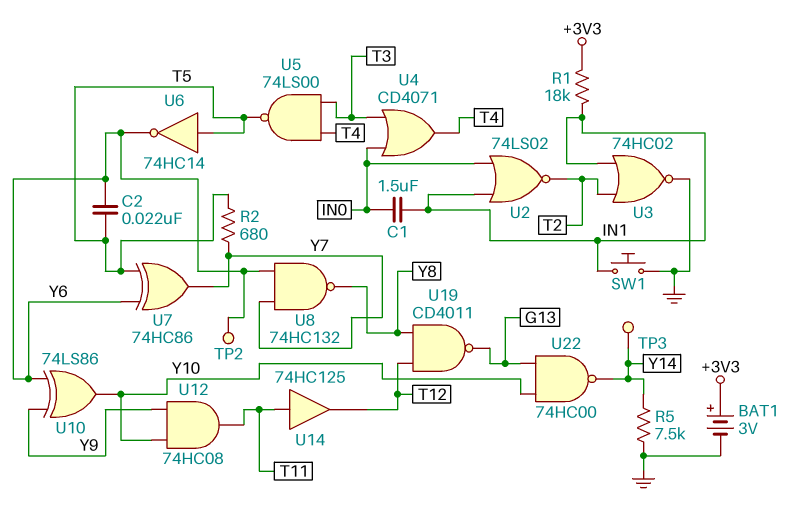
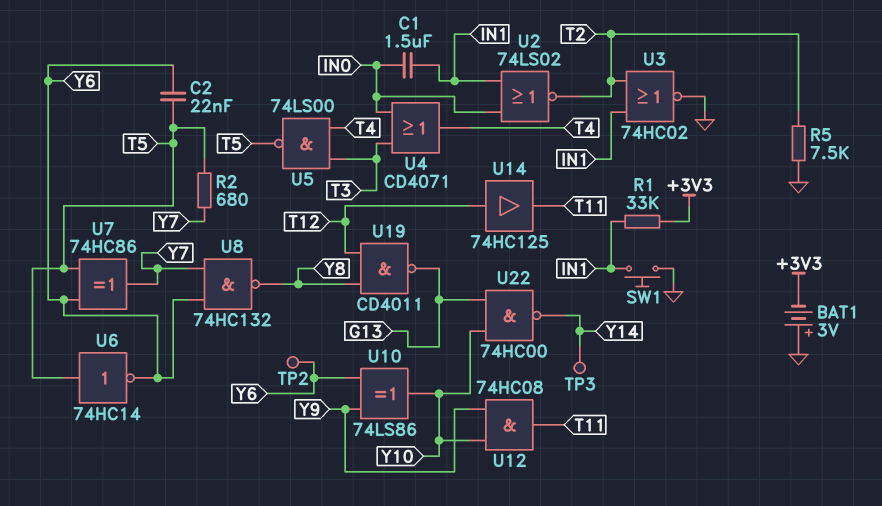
BAT1: 3V (plus +3V3, minus GND) -> 3V (plus GND, minus +3V3)
R1: 18k (+3V3, IN1) -> 33k (+3V3, IN1)
R5: 7.5k (GND, Y14) -> 7.5k (GND, T2)
U14: buffer 74HC125 (in T11, out T12) -> buffer 74HC125 (in T12, out T11)

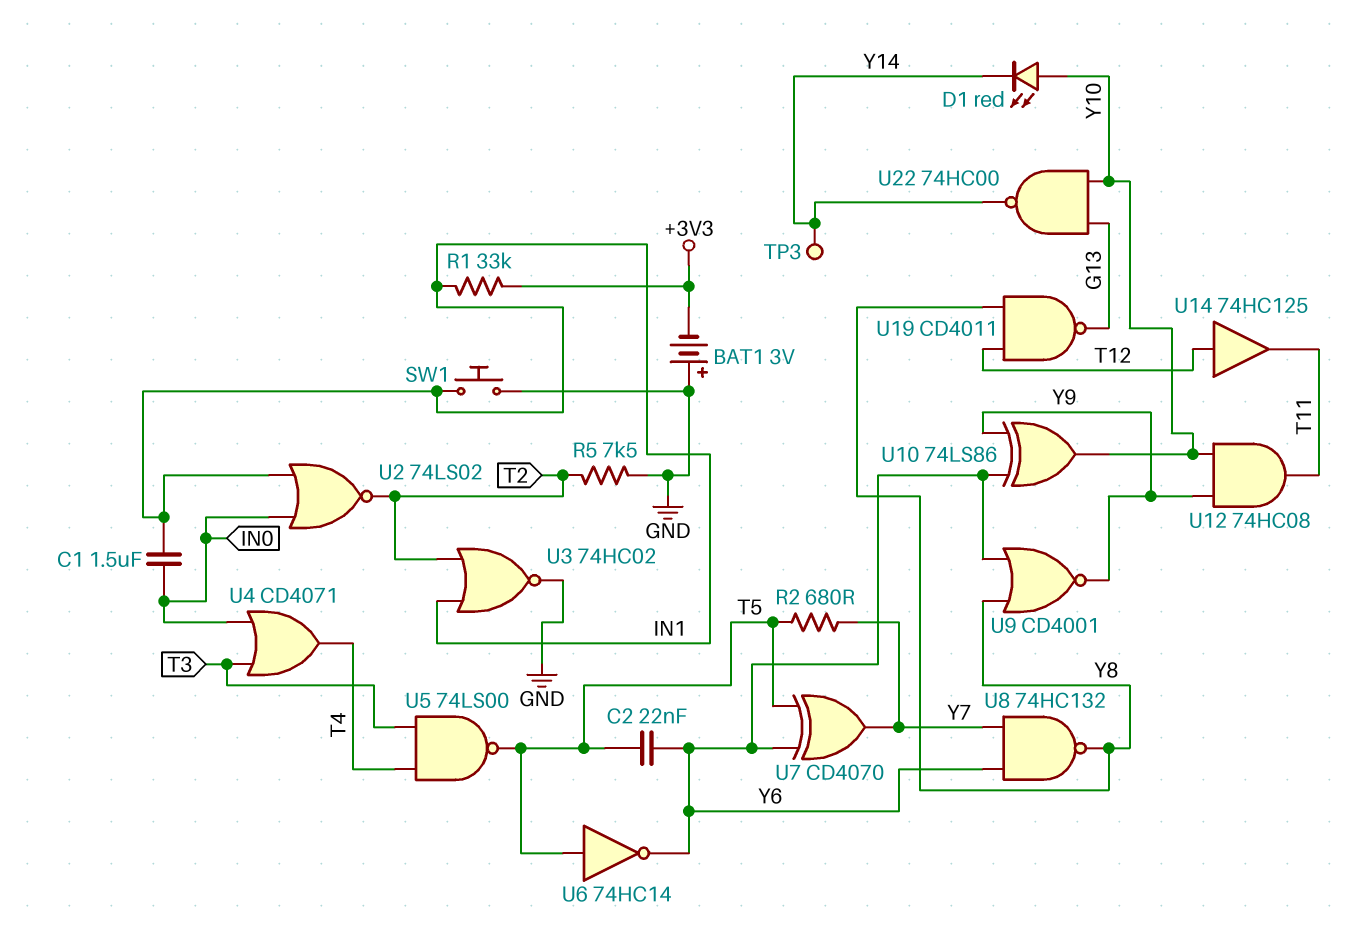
D1: none -> LED red (A Y10, K Y14)
TP2: test point (Y6) -> none
U7: XOR 74HC86 (in T5, in Y6, out Y7) -> XOR CD4070 (in T5, in Y6, out Y7)
U9: none -> NOR CD4001 (in Y6, in Y8, out Y9)

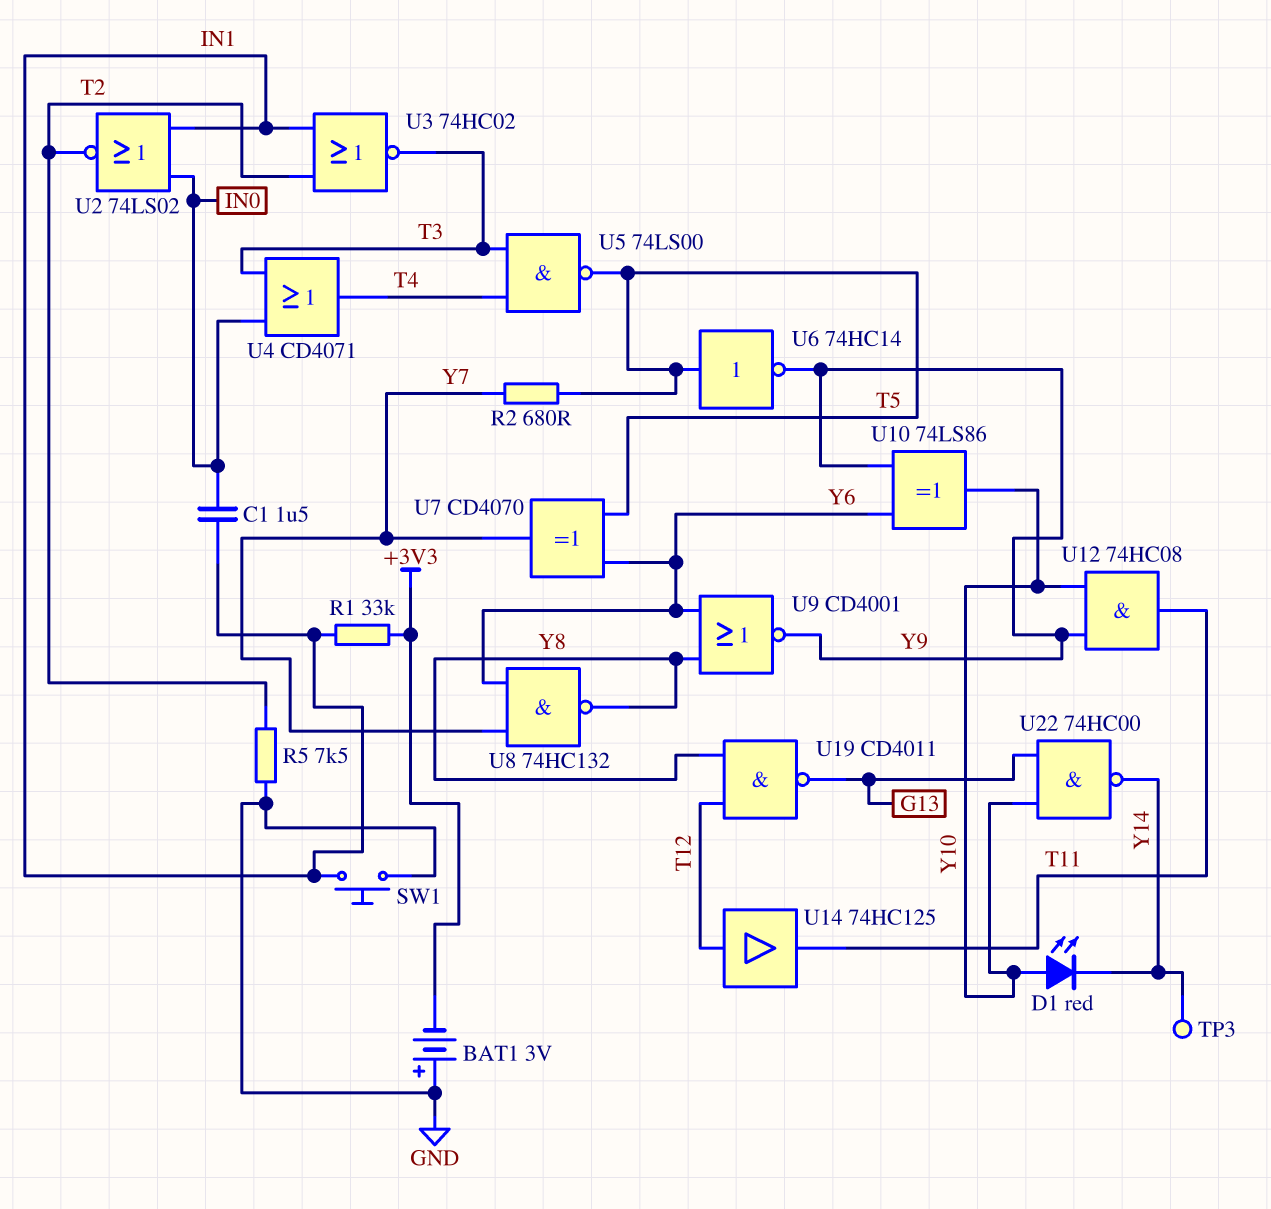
C2: 22nF (T5, Y6) -> none
U3: NOR 74HC02 (in IN1, in T2, out GND) -> NOR 74HC02 (in IN1, in T2, out T3)
U6: NOT 74HC14 (in T5, out Y6) -> NOT 74HC14 (in T5, out Y9)

